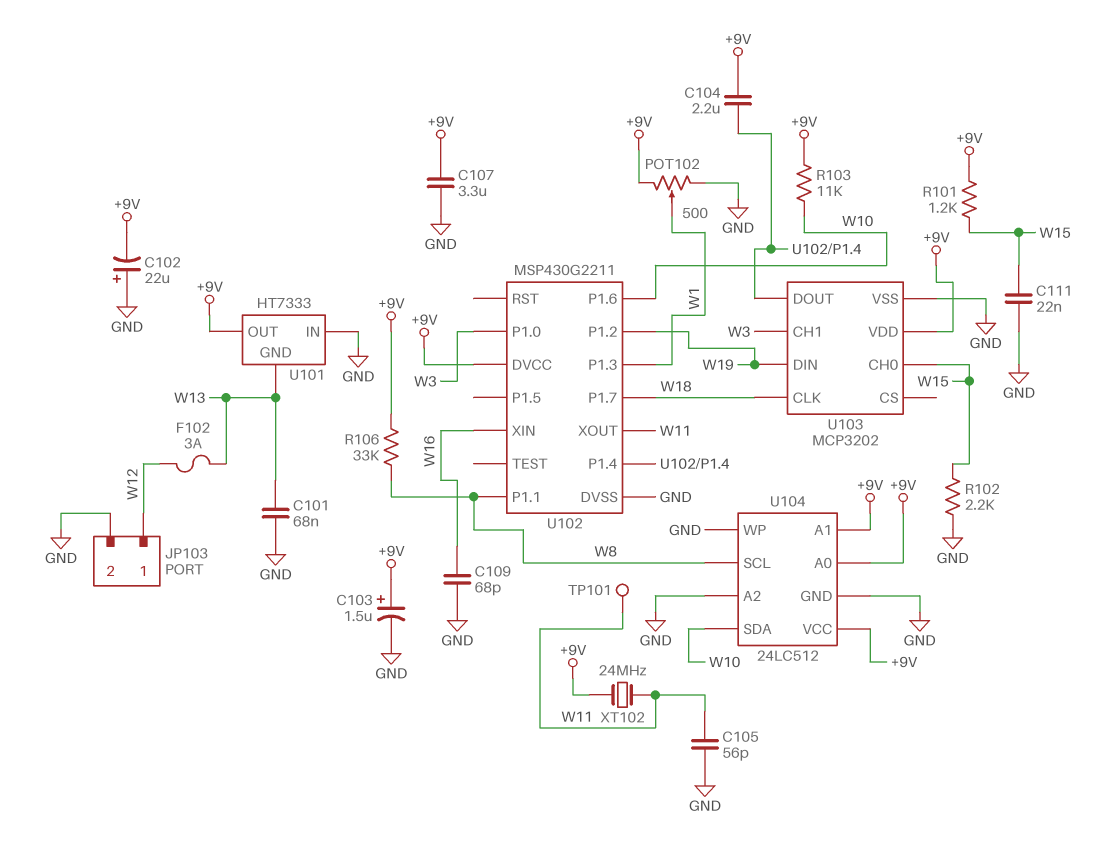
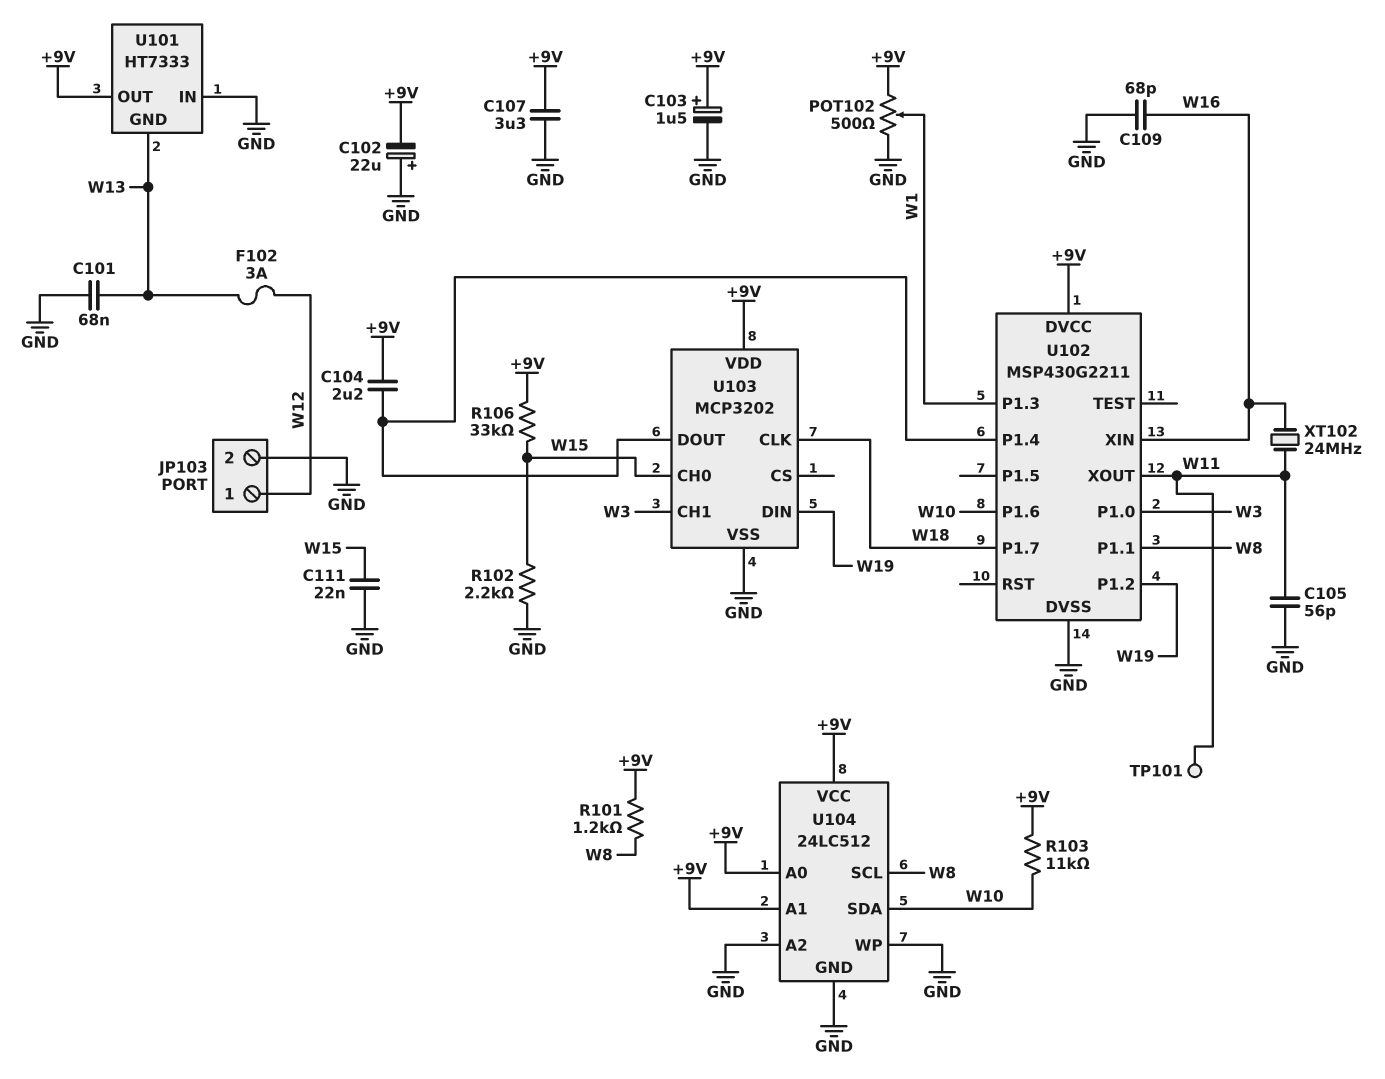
R101: 1.2k (+9V, W15) -> 1.2k (+9V, W8)
R106: 33k (+9V, W8) -> 33k (+9V, W15)
XT102: 24MHz (+9V, W11) -> 24MHz (W11, W16)

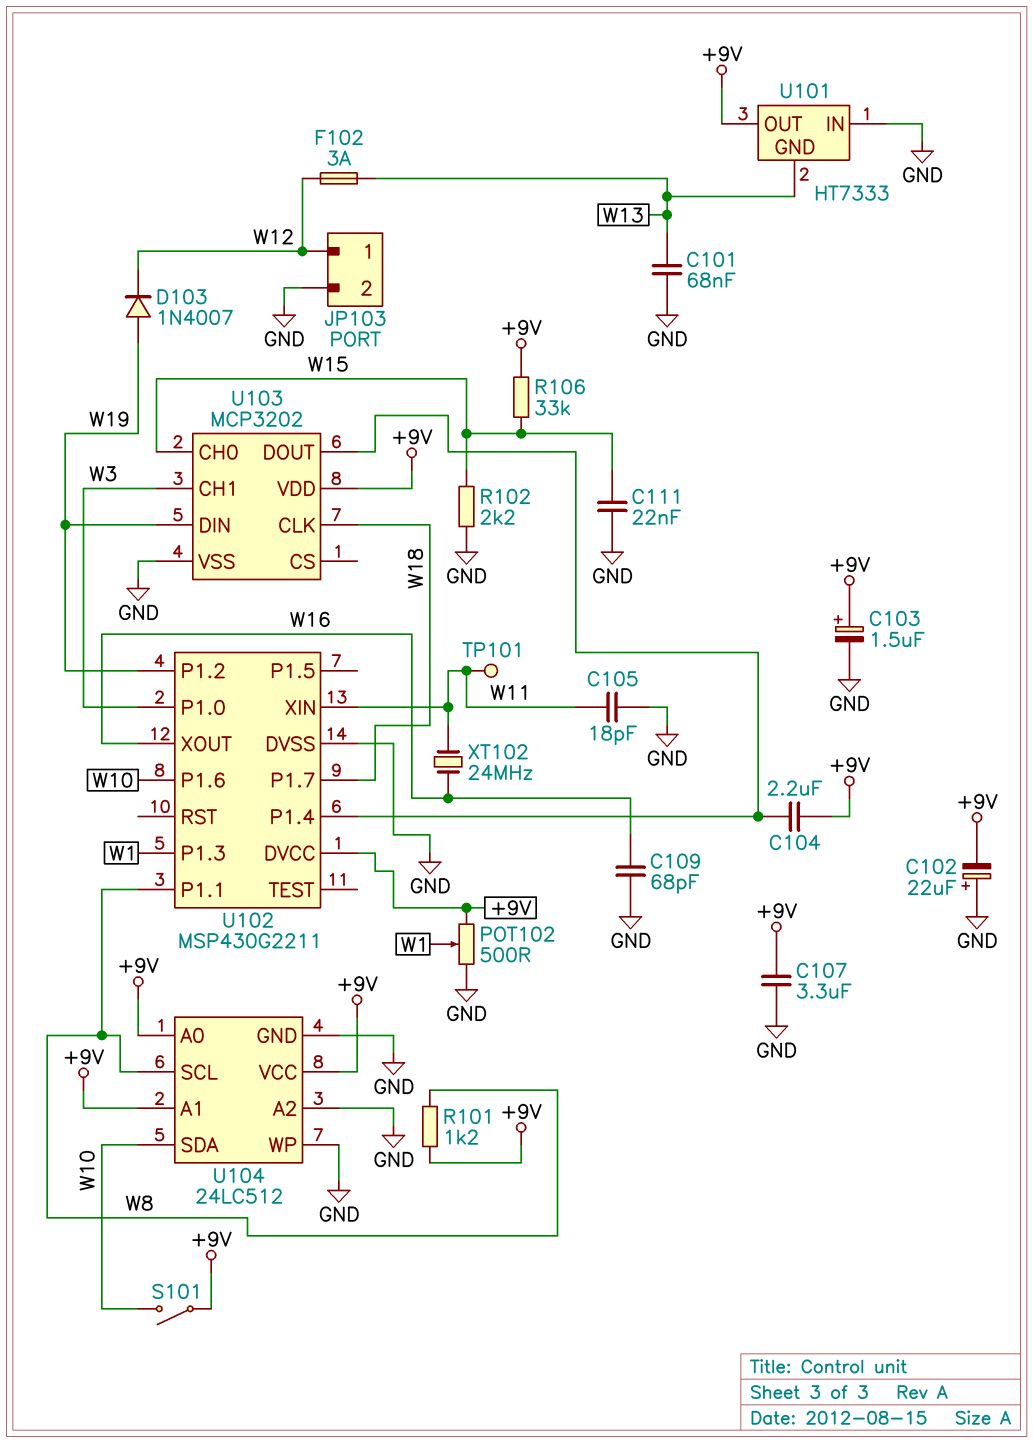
C105: 56pF (GND, W11) -> 18pF (GND, W11)
D103: none -> diode 1N4007 (A W19, K W12)
R103: 11k (+9V, W10) -> none
S101: none -> switch (+9V, W10)
U102 pin XIN: W16 -> W11
U102 pin XOUT: W11 -> W16

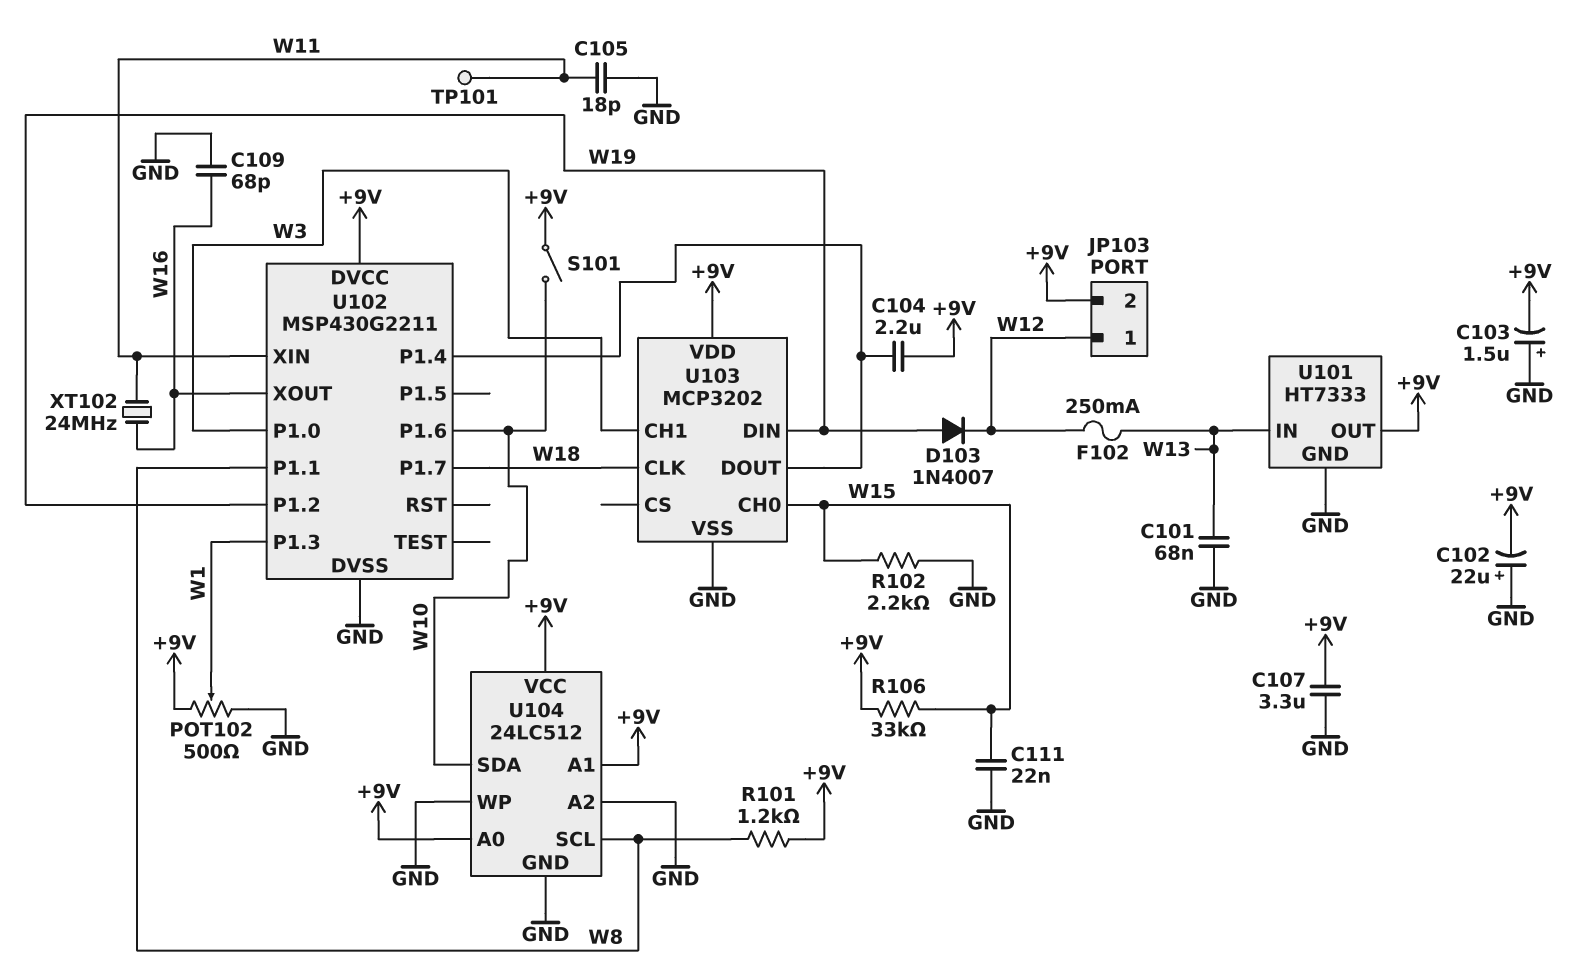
C103: 1.5uF (plus +9V, minus GND) -> 1.5uF (plus GND, minus +9V)
F102: 3A (W12, W13) -> 250mA (W12, W13)
JP103 pin 2: GND -> +9V
U101 pin GND: W13 -> GND
U101 pin IN: GND -> W13

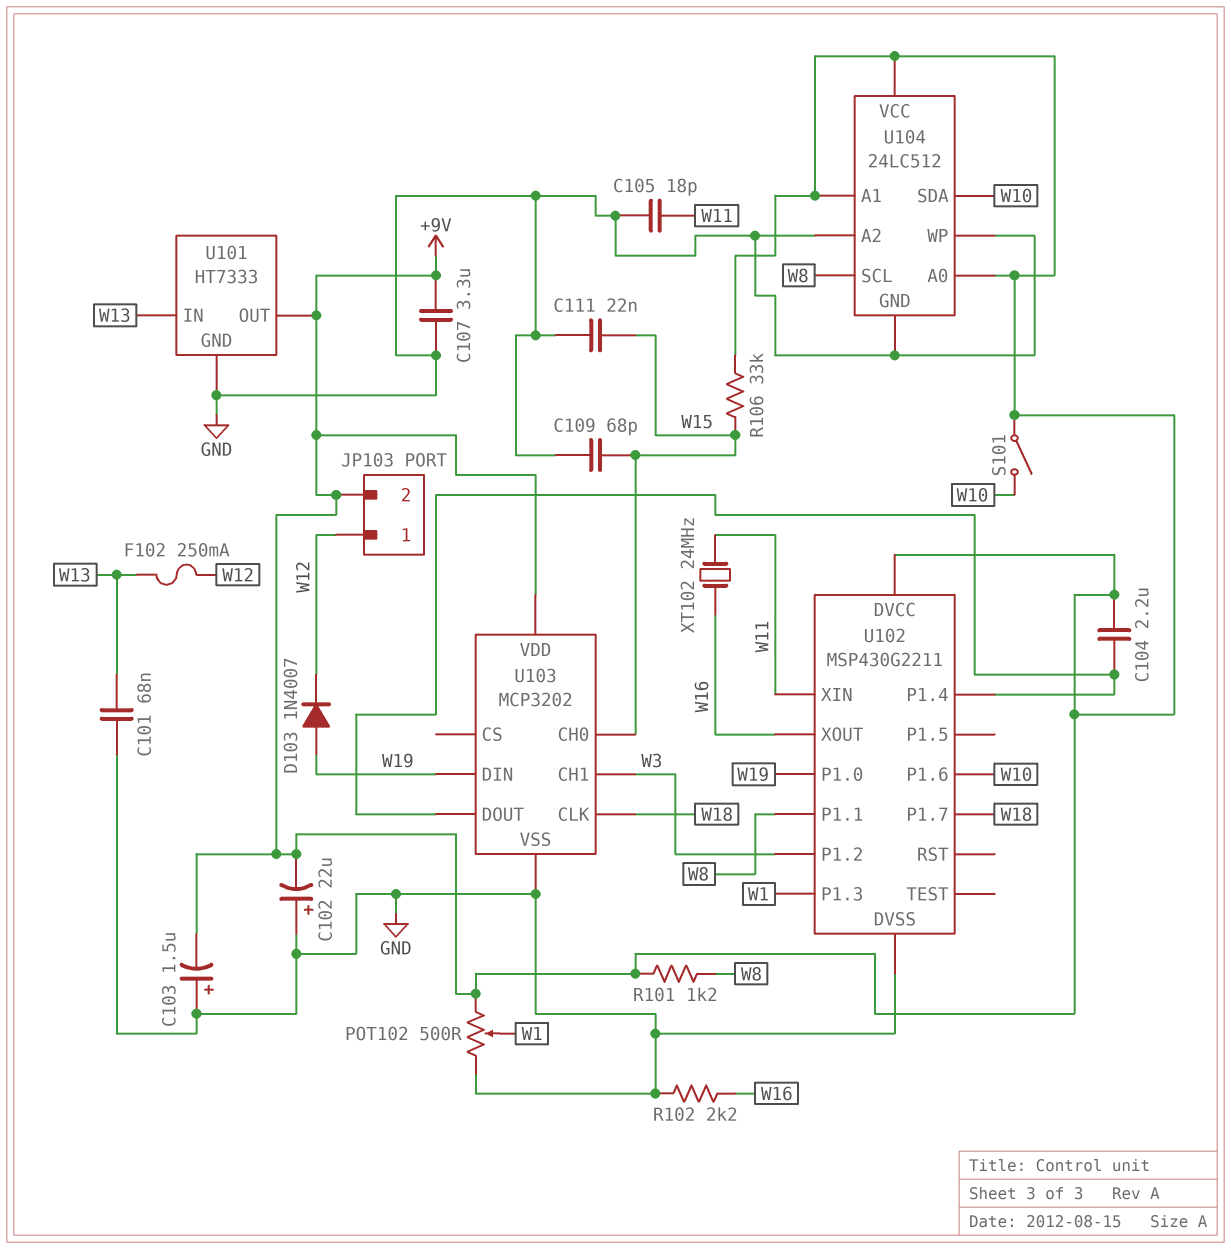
C109: 68pF (GND, W16) -> 68pF (GND, W15)
R102: 2.2k (GND, W15) -> 2.2k (GND, W16)
TP101: test point (W11) -> none
U102 pin P1.0: W3 -> W19
U102 pin P1.2: W19 -> W3

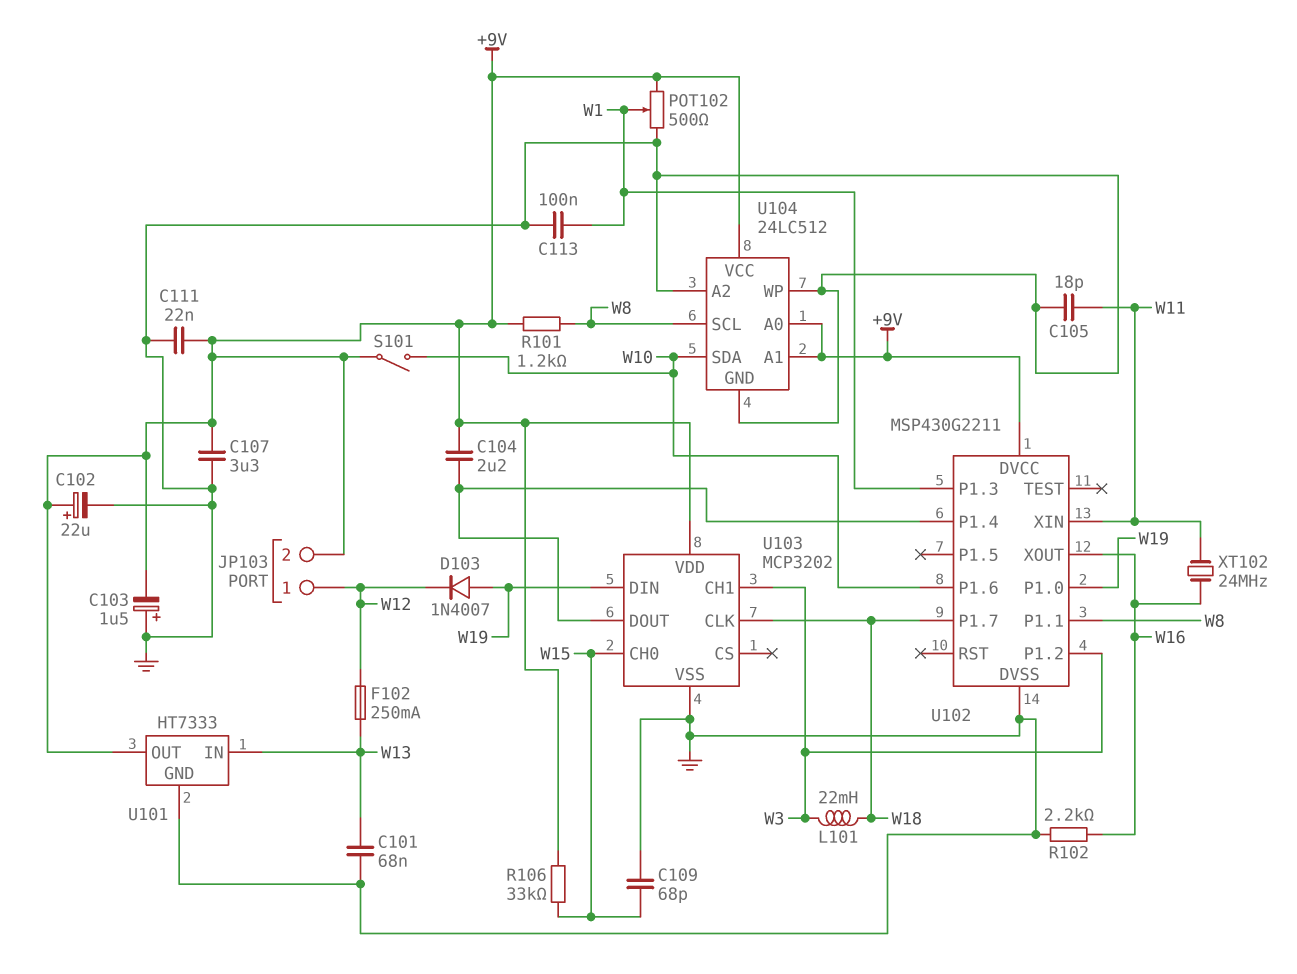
C102: 22uF (plus GND, minus +9V) -> 22uF (plus +9V, minus GND)
C111: 22nF (GND, W15) -> 22nF (+9V, GND)
C113: none -> 100nF (GND, W1)
L101: none -> 22mH (W3, W18)

